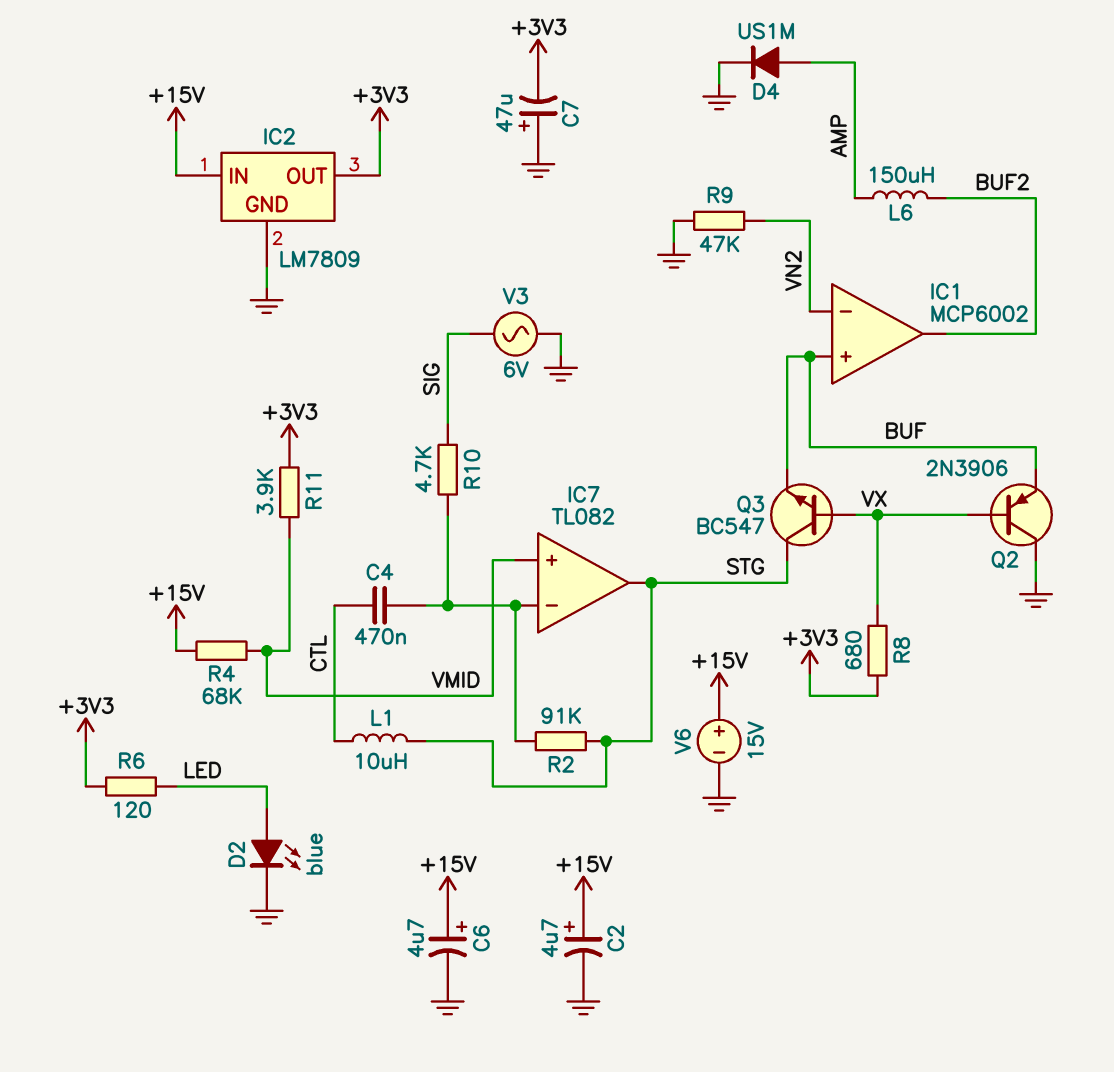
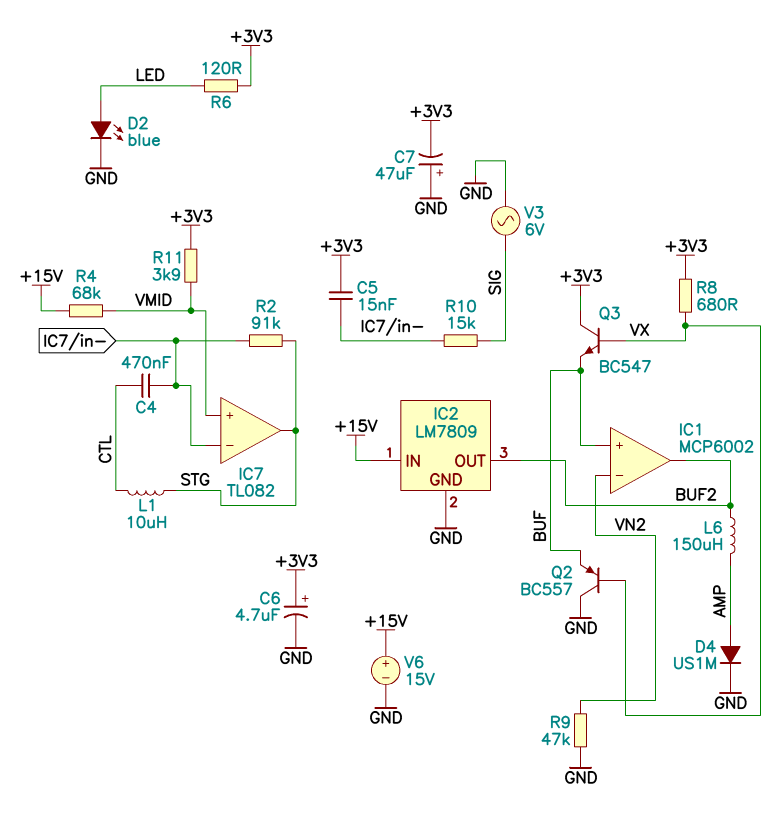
C2: 4.7uF (plus +15V, minus GND) -> none
C5: none -> 15nF (+3V3, IC7/in-)
C6: 4.7uF (plus +15V, minus GND) -> 4.7uF (plus +3V3, minus GND)
IC2 pin OUT: +3V3 -> BUF2
Q2: PNP 2N3906 (B VX, C GND, E BUF) -> PNP BC557 (B VX, C GND, E BUF)
Q3: NPN BC547 (B VX, C STG, E BUF) -> NPN BC547 (B VX, C +3V3, E BUF)
R10: 4.7k (IC7/in-, SIG) -> 15k (IC7/in-, SIG)

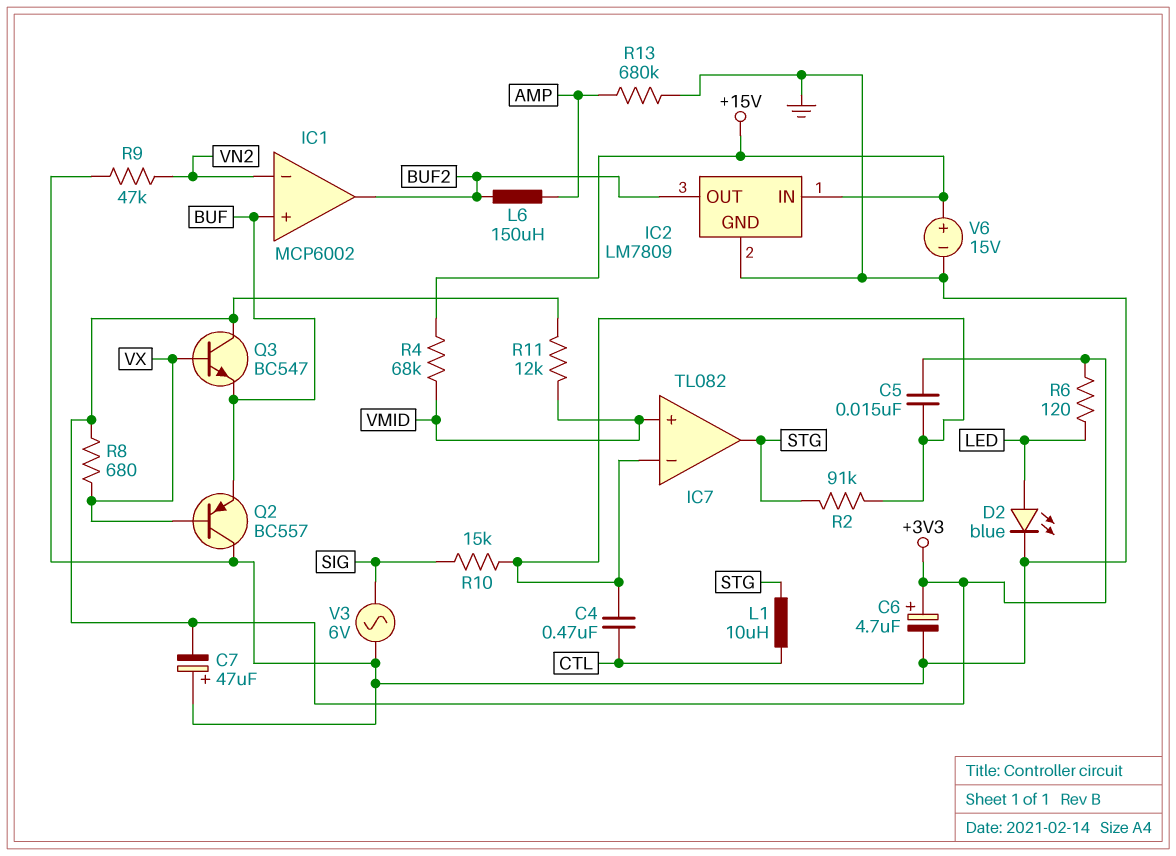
D4: diode US1M (A AMP, K GND) -> none
R11: 3.9k (+3V3, VMID) -> 12k (+3V3, VMID)
R13: none -> 680k (AMP, GND)

